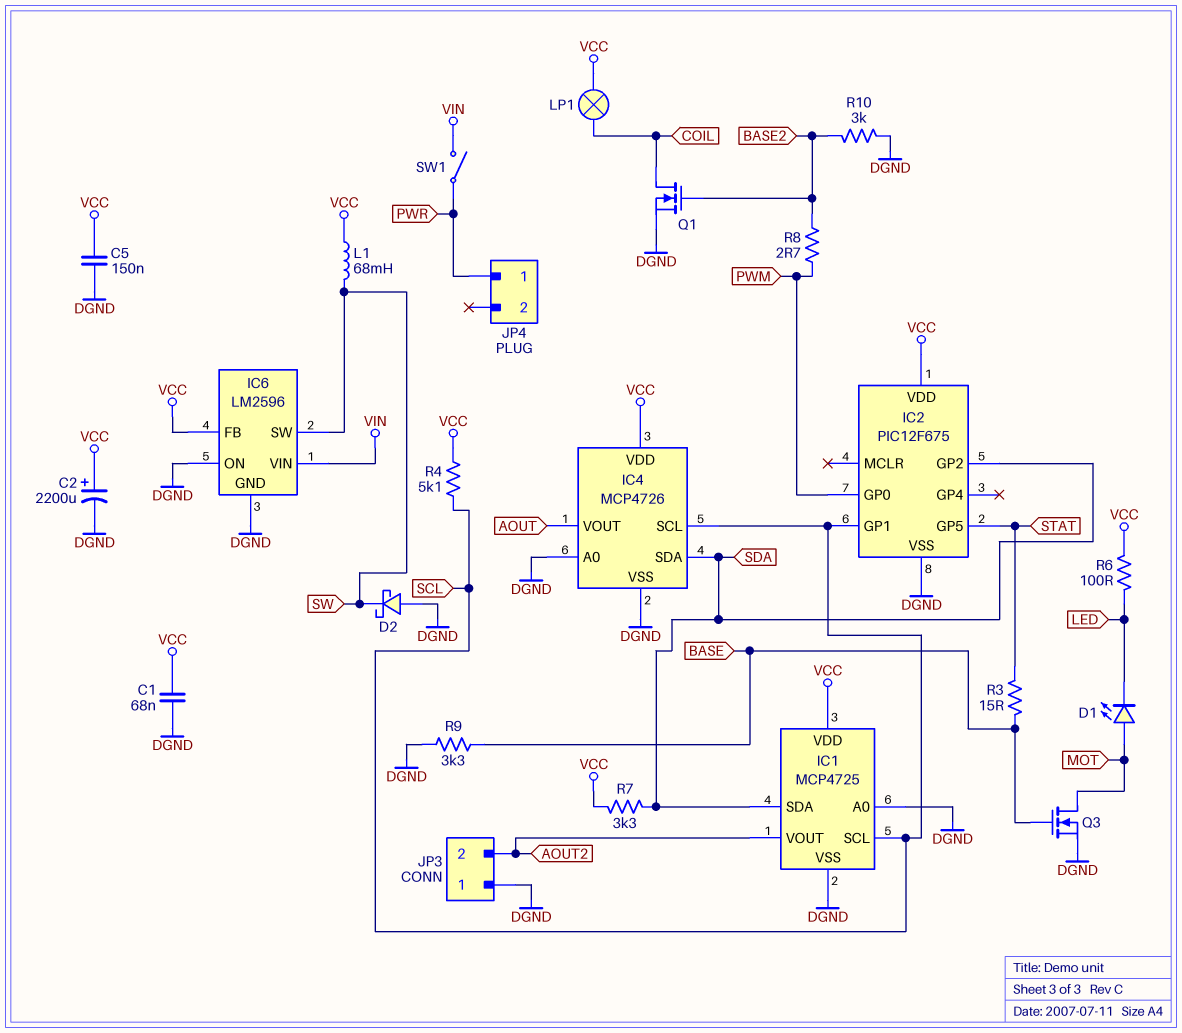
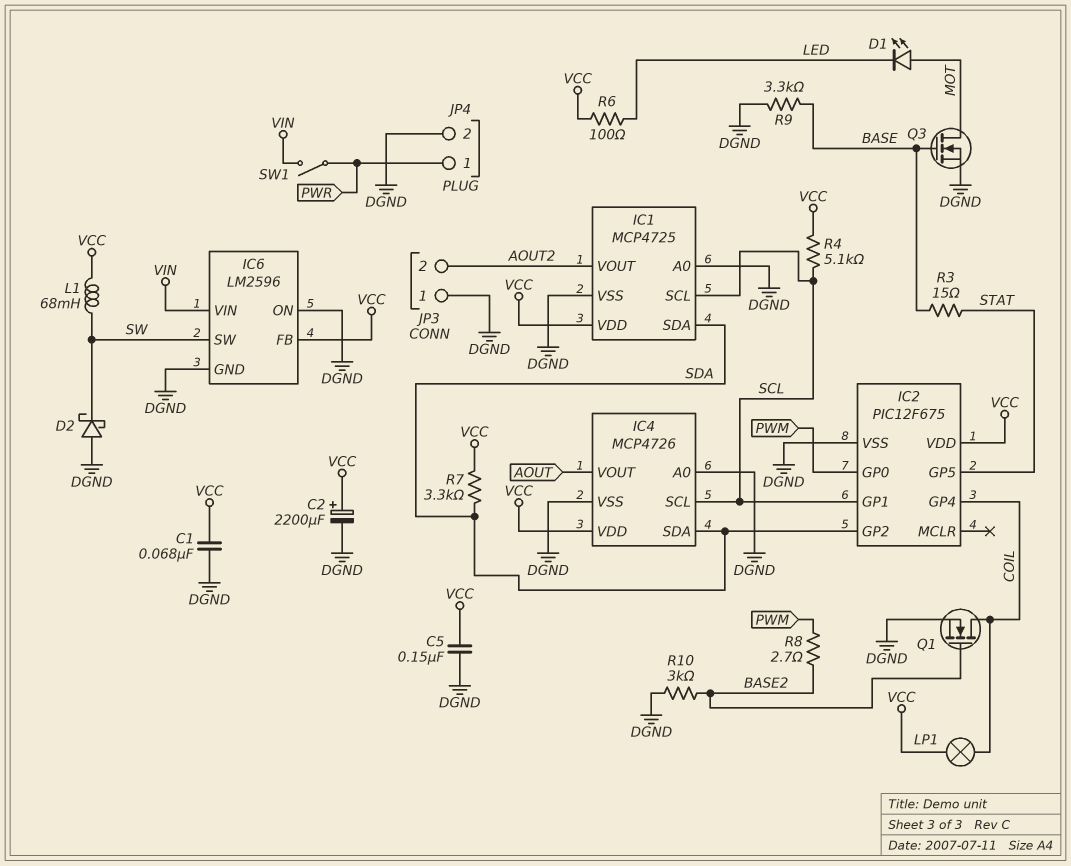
IC2 pin GP4: none -> COIL
JP4 pin 2: none -> DGND

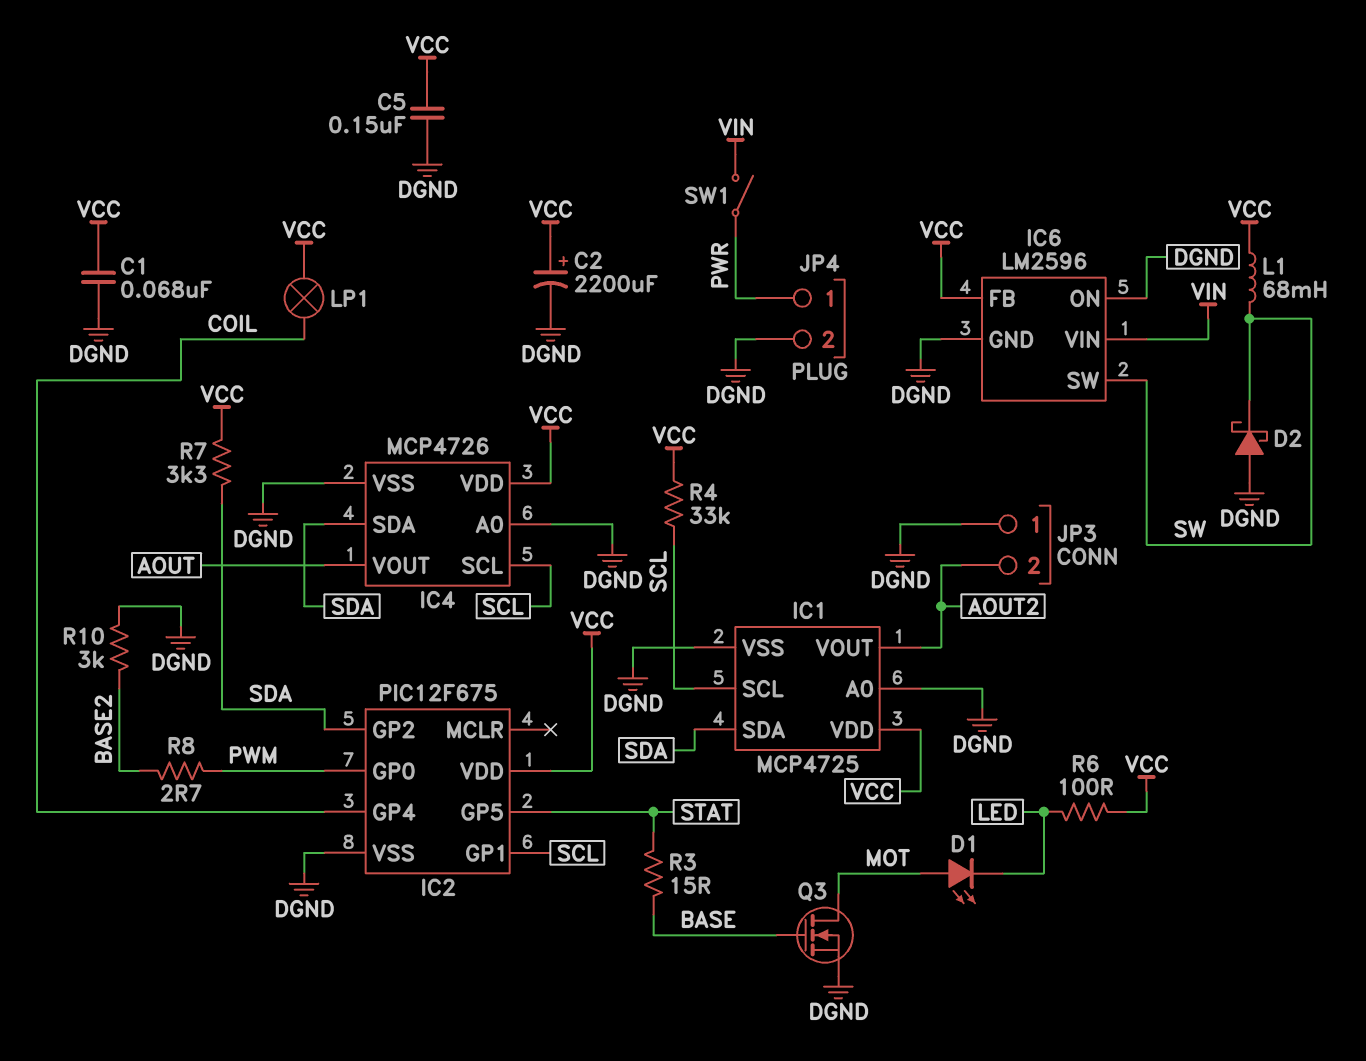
Q1: NMOS (G BASE2, D COIL, S DGND) -> none
R4: 5.1k (SCL, VCC) -> 33k (SCL, VCC)
R9: 3.3k (BASE, DGND) -> none

